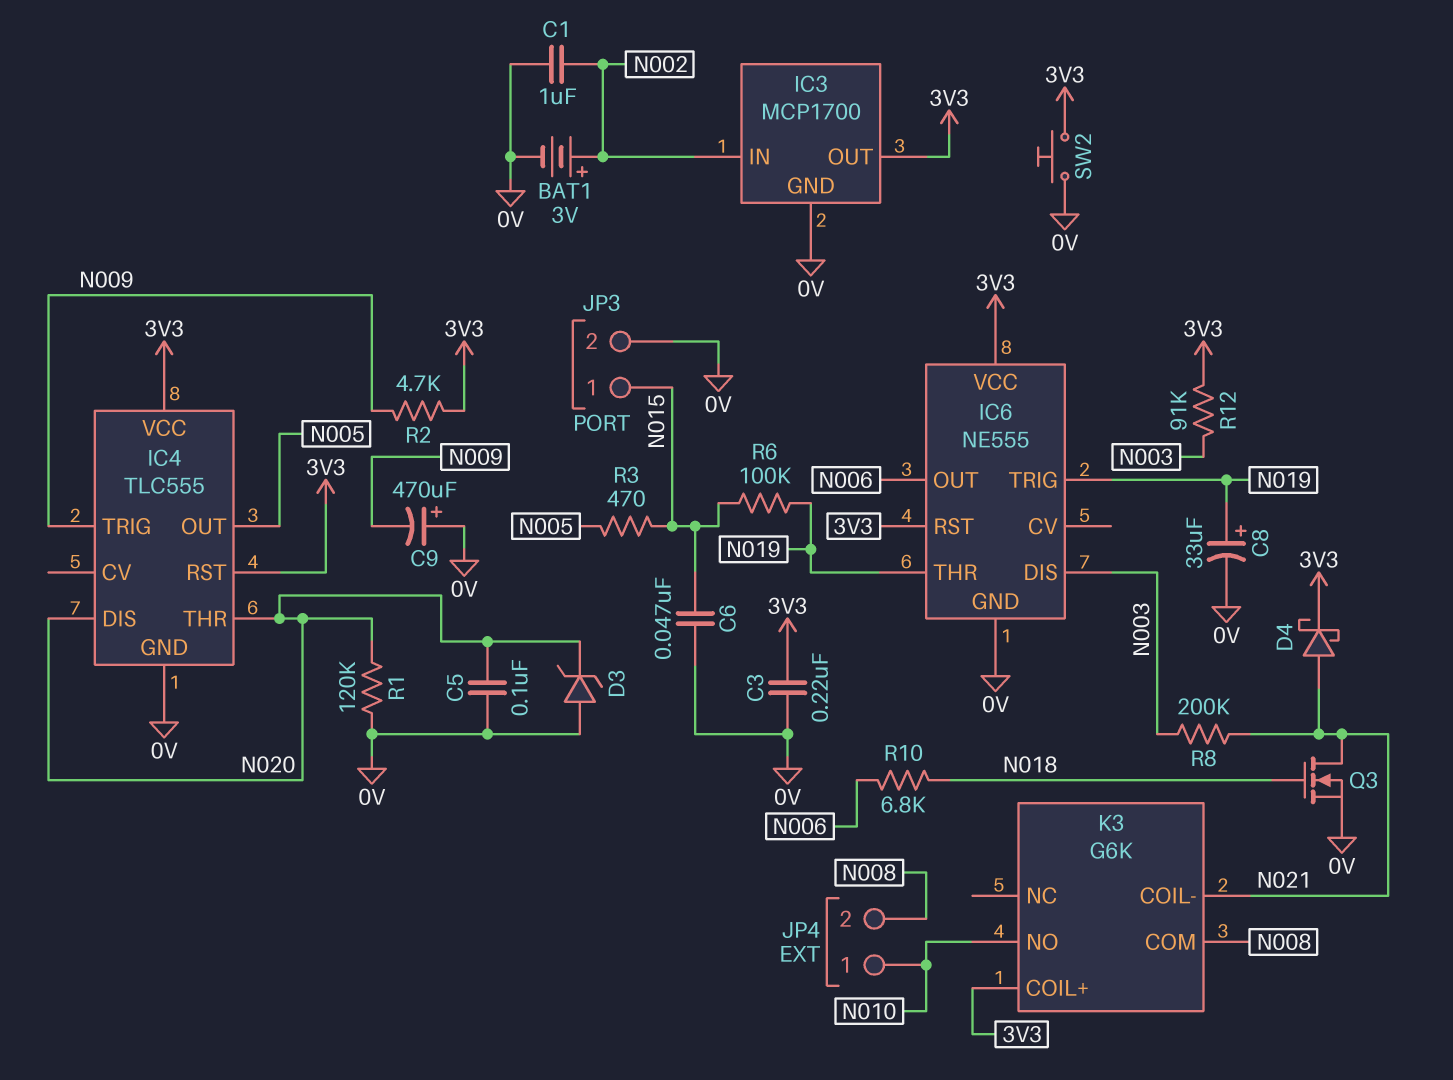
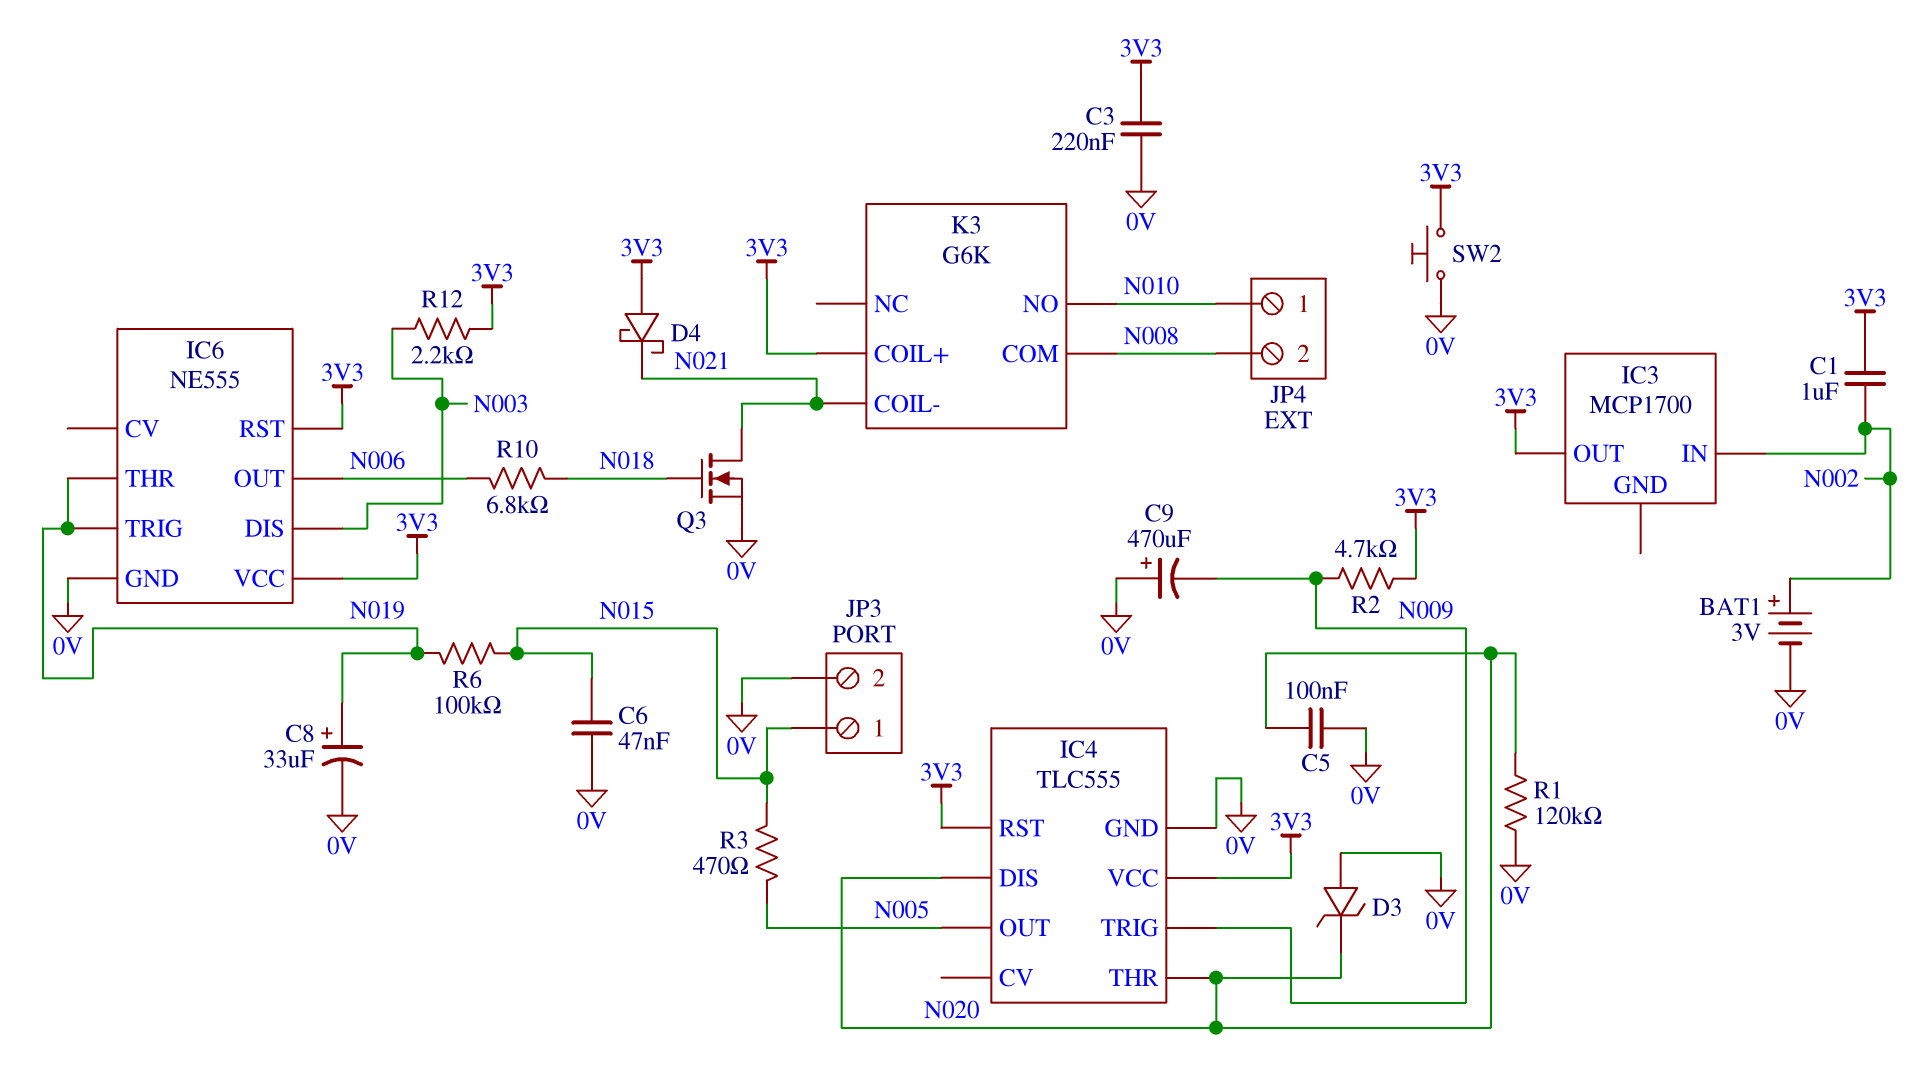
C1: 1uF (0V, N002) -> 1uF (3V3, N002)
D4: schottky (A N021, K 3V3) -> schottky (A 3V3, K N021)
IC3 pin GND: 0V -> none
R8: 200k (N003, N021) -> none
R12: 91k (3V3, N003) -> 2.2k (3V3, N003)

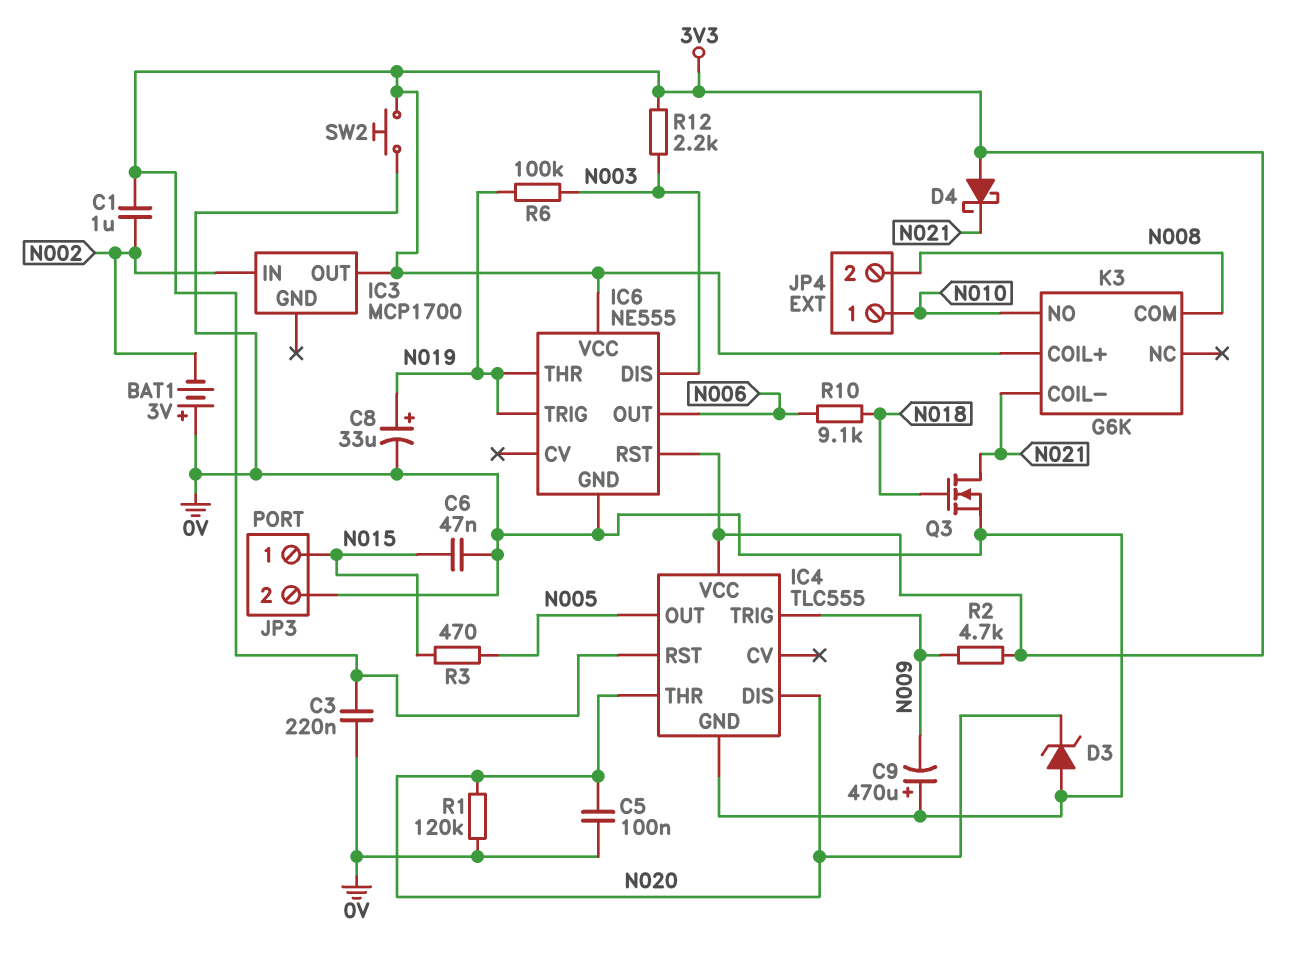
BAT1: 3V (plus N002, minus 0V) -> 3V (plus 0V, minus N002)
R6: 100k (N015, N019) -> 100k (N003, N019)
R10: 6.8k (N006, N018) -> 9.1k (N006, N018)

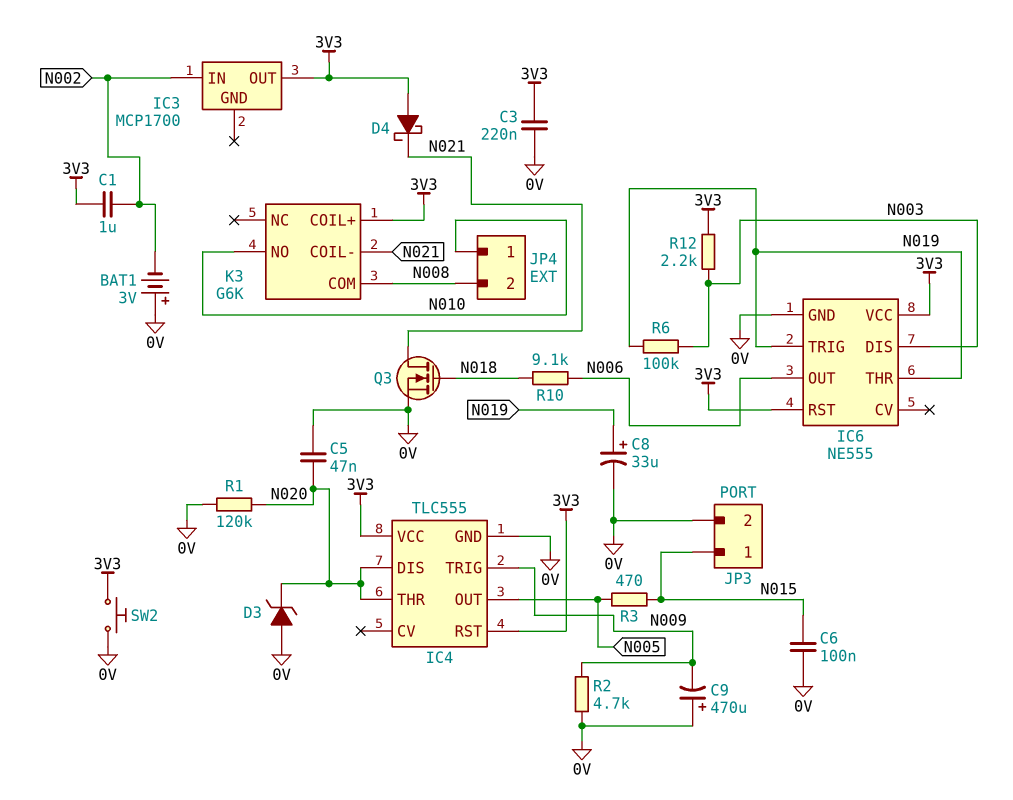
C5: 100nF (0V, N020) -> 47nF (0V, N020)
C6: 47nF (0V, N015) -> 100nF (0V, N015)
R2: 4.7k (3V3, N009) -> 4.7k (0V, N009)

